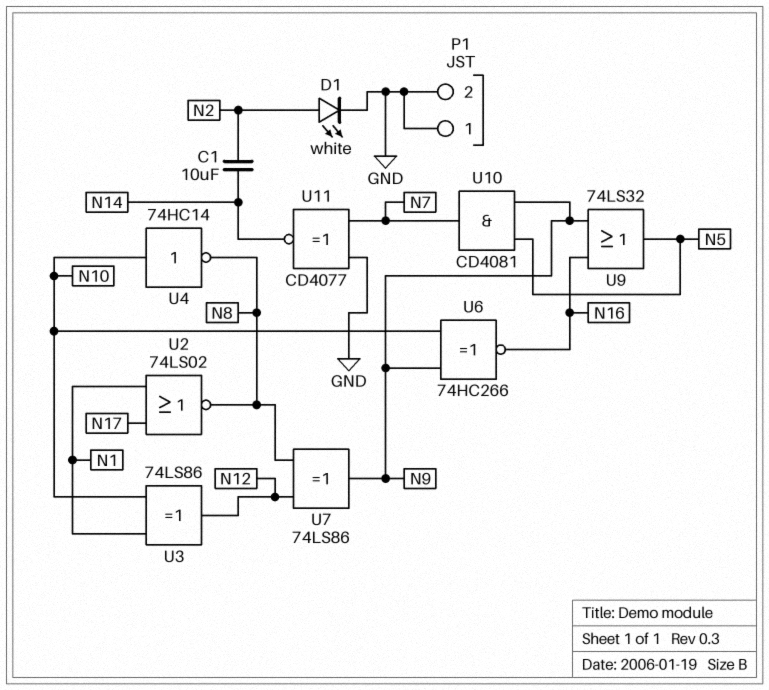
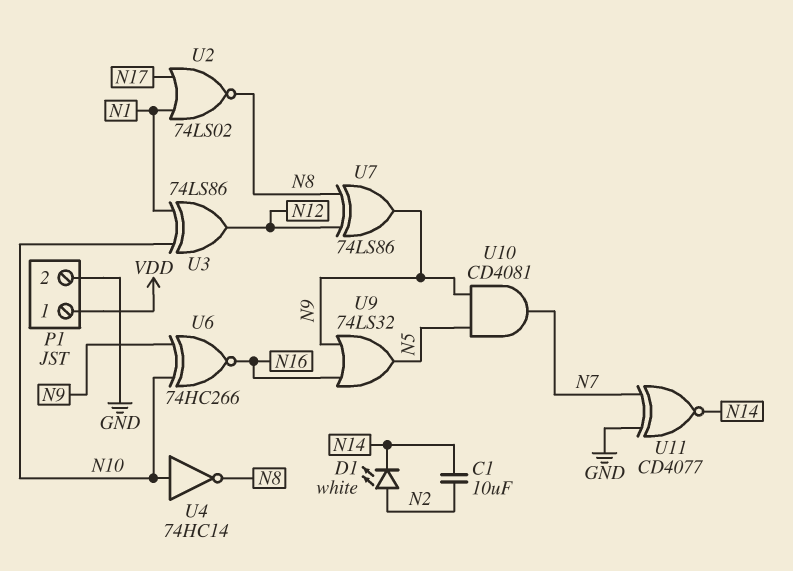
D1: LED white (A N2, K GND) -> LED white (A N2, K N14)
P1 pin 1: GND -> VDD

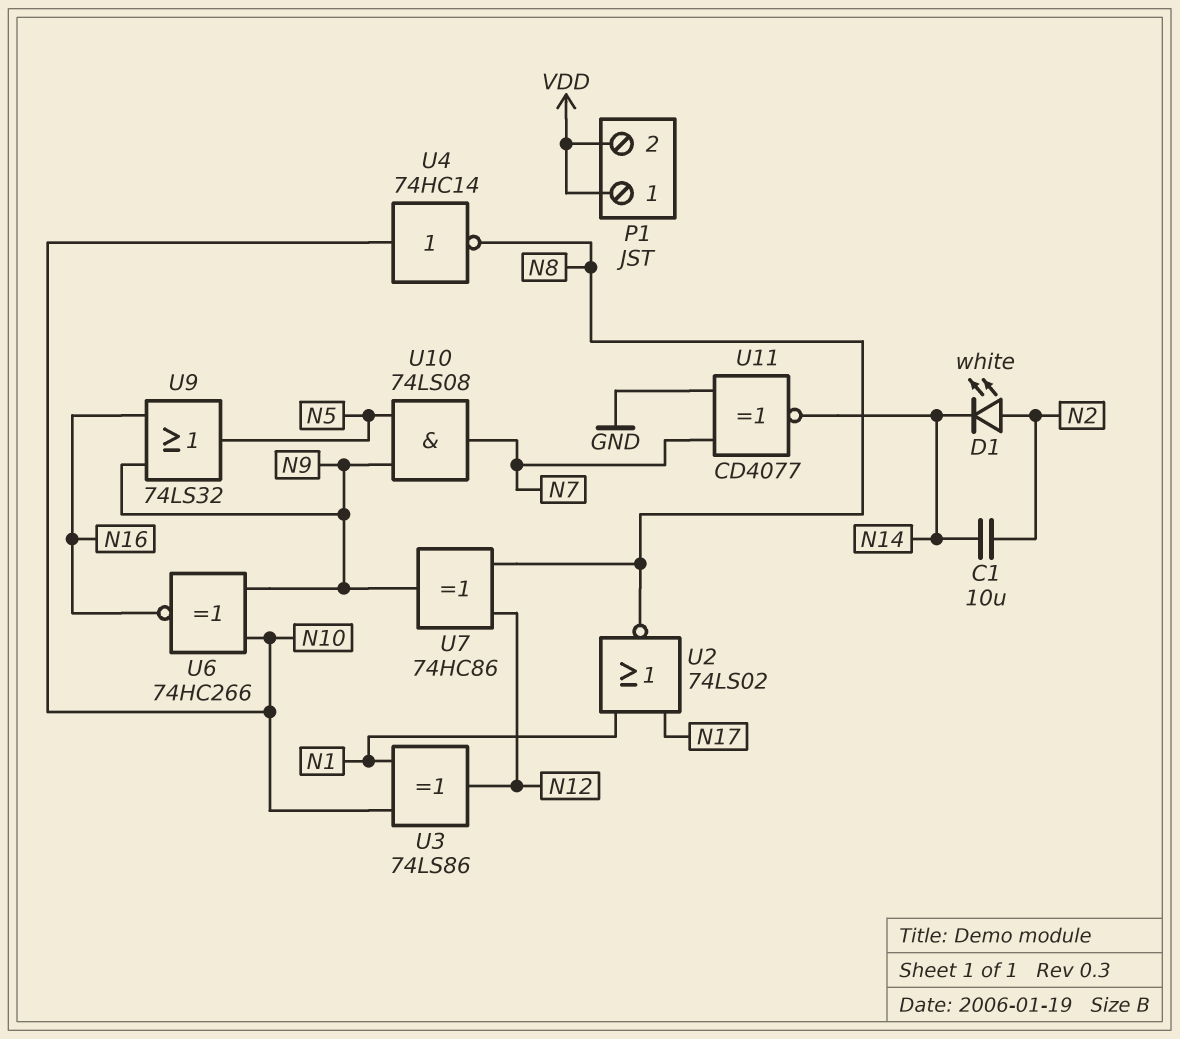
P1 pin 2: GND -> VDD
U7: XOR 74LS86 (in N8, in N12, out N9) -> XOR 74HC86 (in N8, in N12, out N9)
U10: AND CD4081 (in N5, in N9, out N7) -> AND 74LS08 (in N5, in N9, out N7)

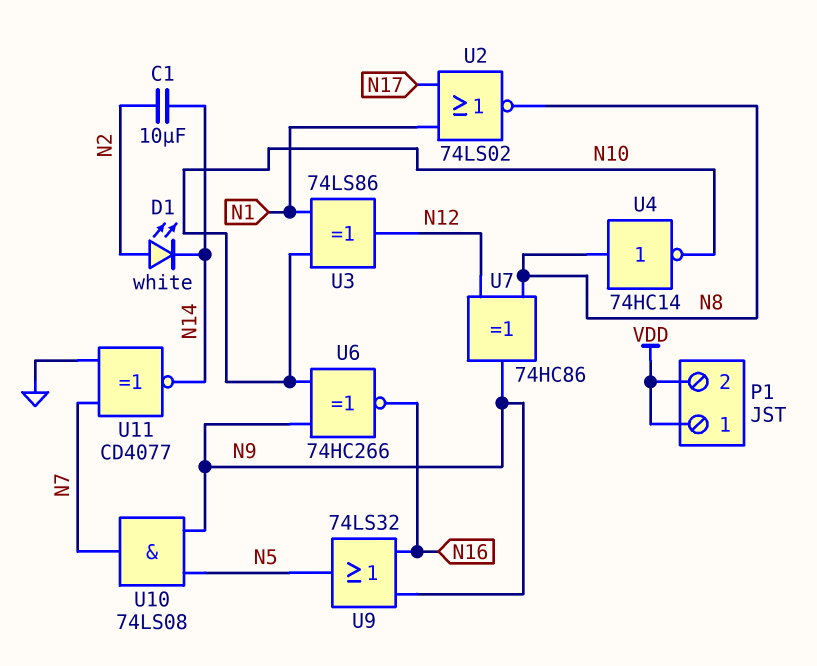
U4: NOT 74HC14 (in N10, out N8) -> NOT 74HC14 (in N8, out N10)

